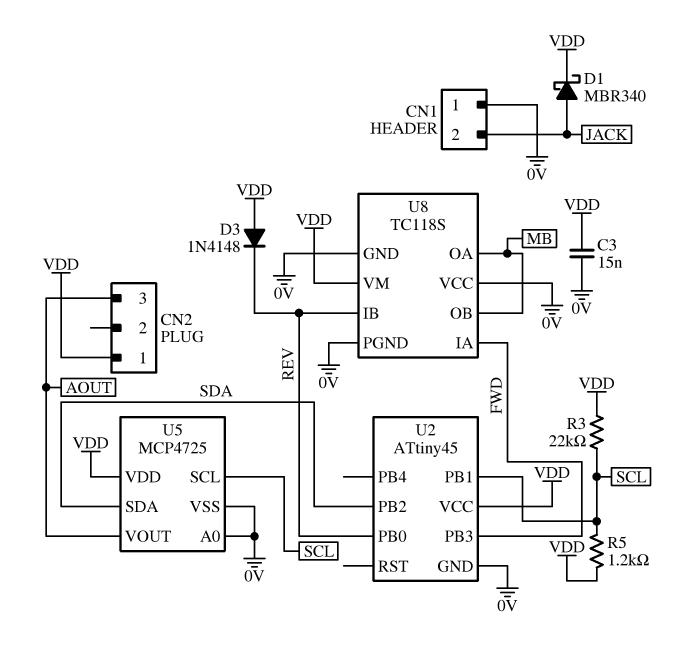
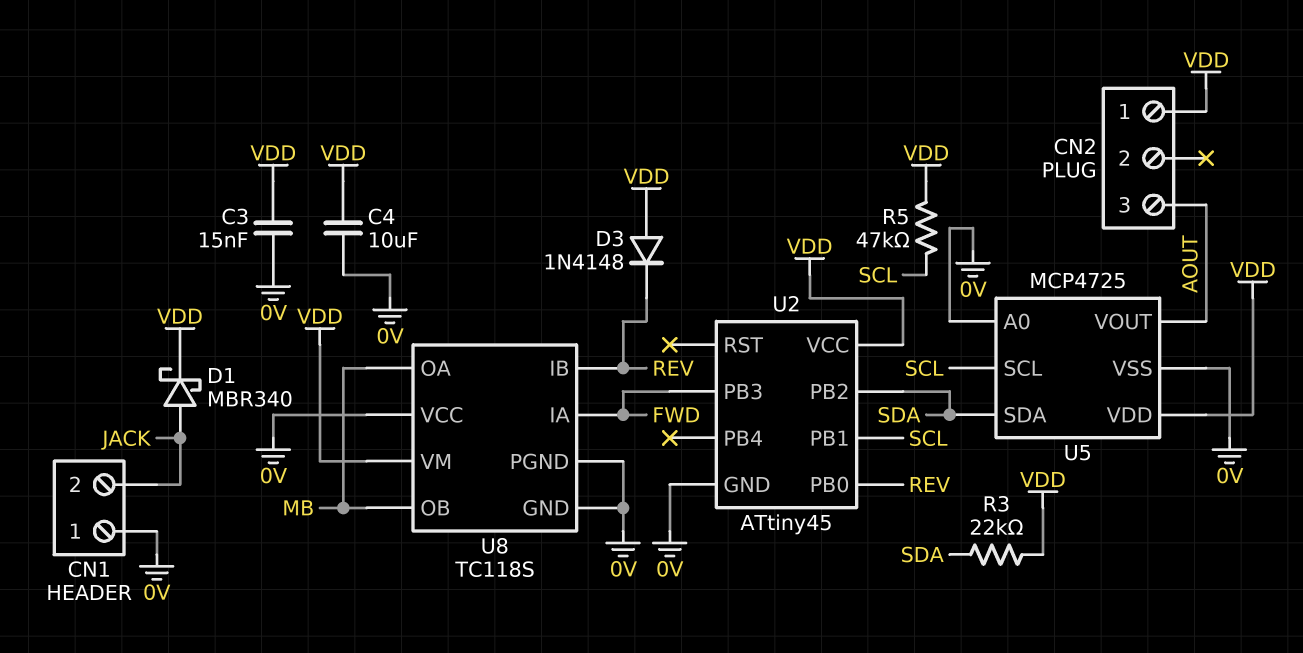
C4: none -> 10uF (0V, VDD)
R3: 22k (SCL, VDD) -> 22k (SDA, VDD)
R5: 1.2k (SCL, VDD) -> 47k (SCL, VDD)

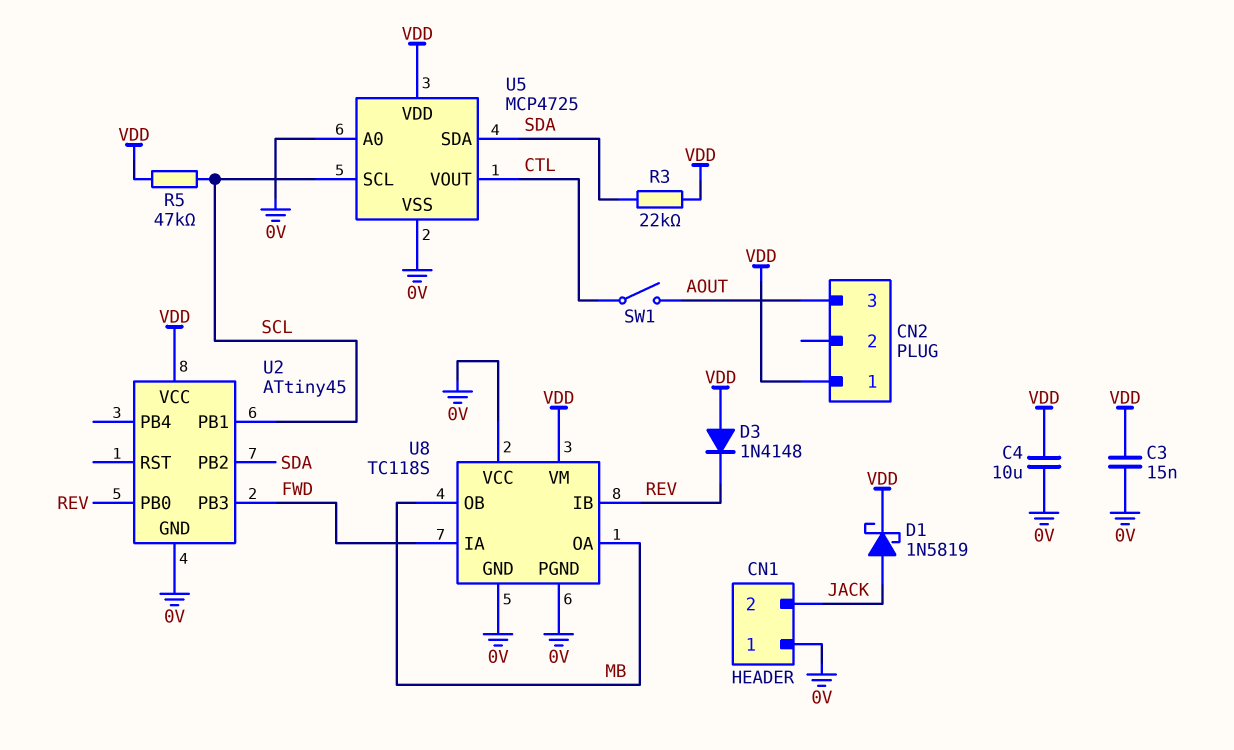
D1: schottky MBR340 (A JACK, K VDD) -> schottky 1N5819 (A JACK, K VDD)
SW1: none -> switch (AOUT, CTL)
U5 pin VOUT: AOUT -> CTL

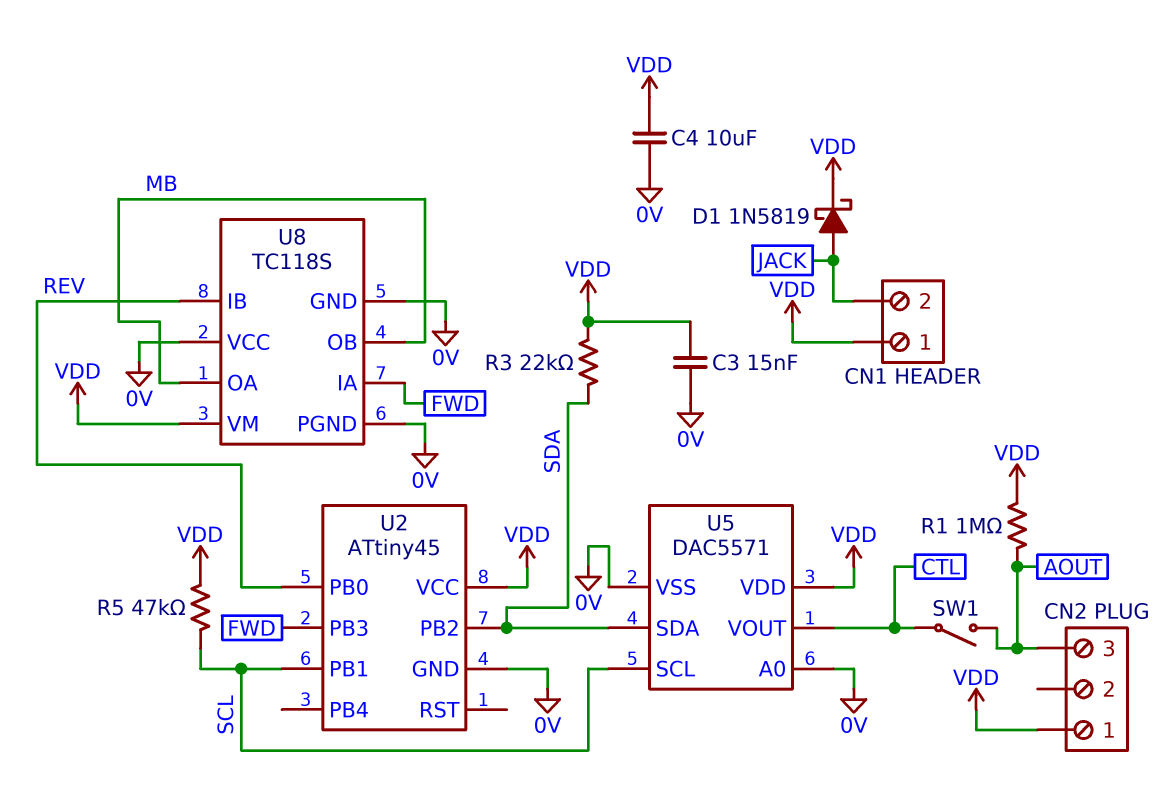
CN1 pin 1: 0V -> VDD
D3: diode 1N4148 (A VDD, K REV) -> none
R1: none -> 1M (AOUT, VDD)
U5: MCP4725 -> DAC5571

